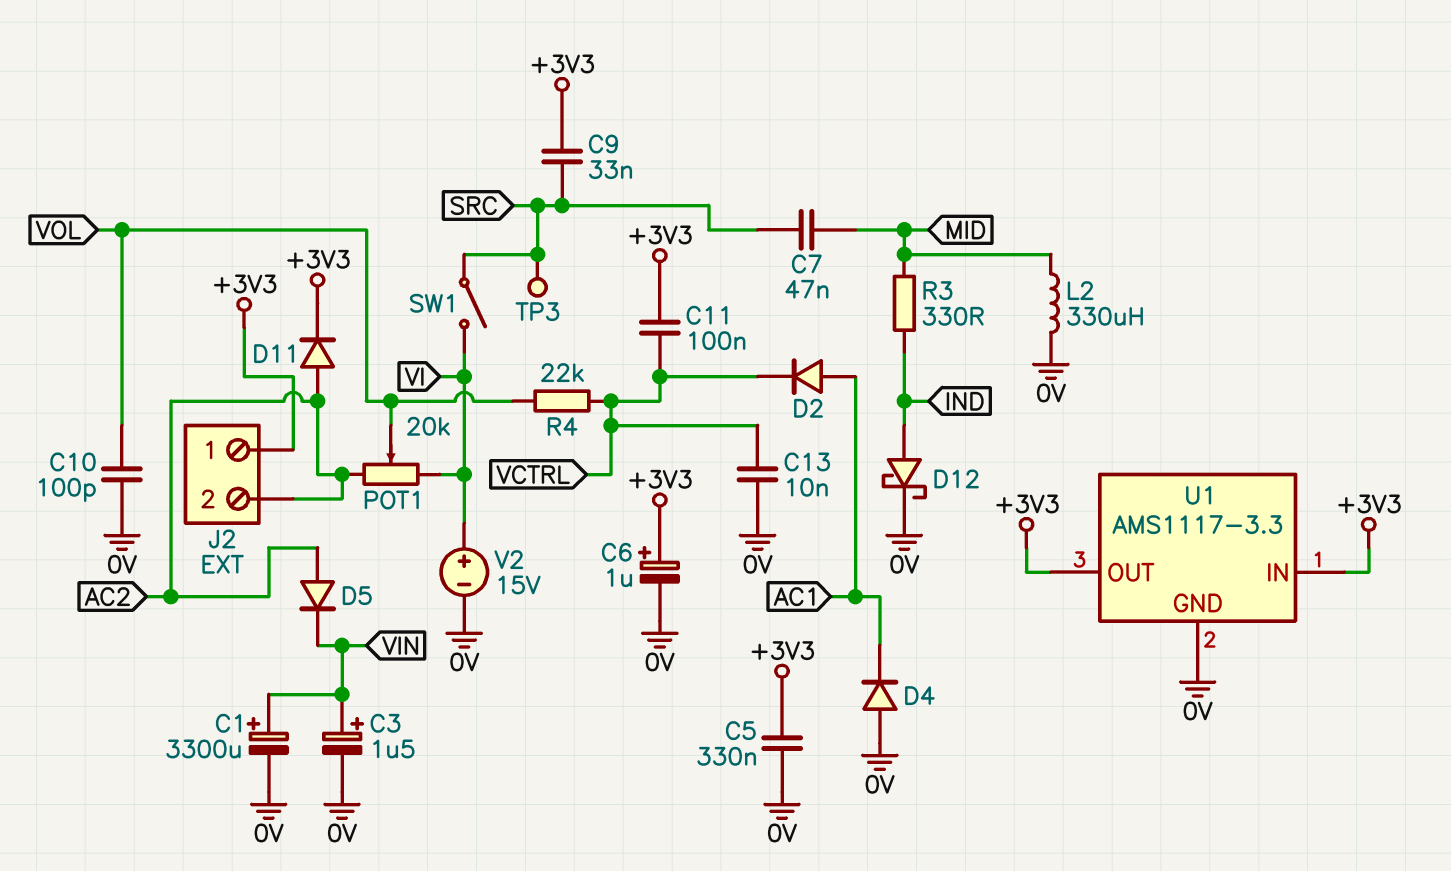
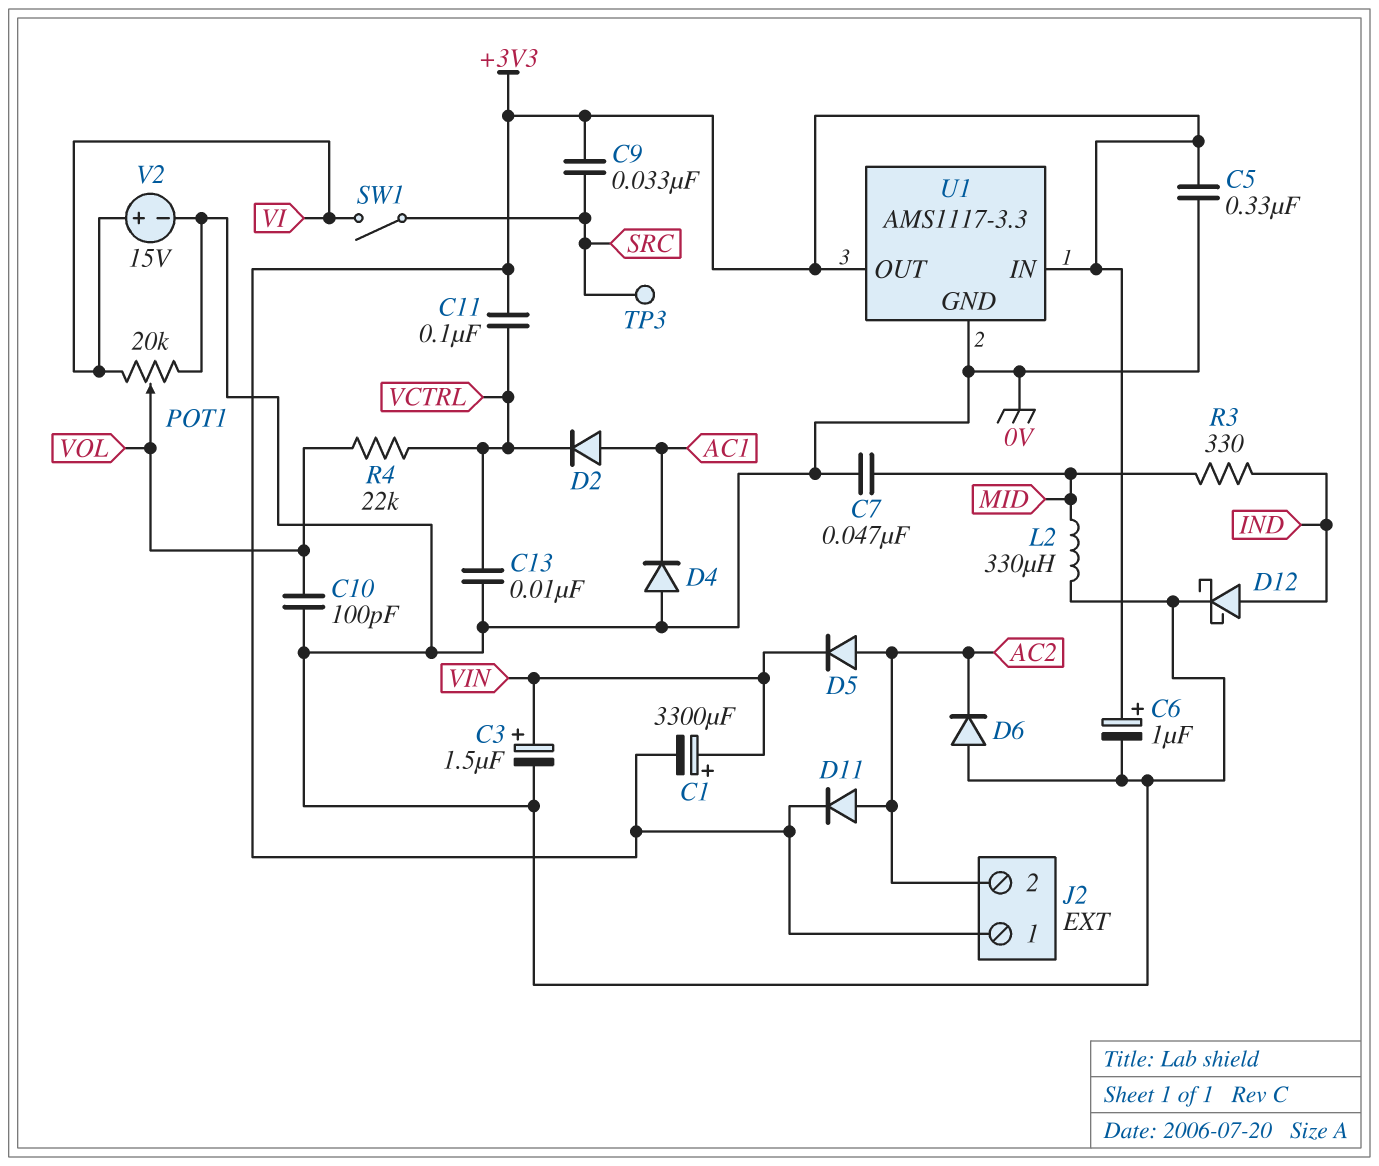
C1: 3300uF (plus VIN, minus 0V) -> 3300uF (plus VIN, minus +3V3)
C7: 47nF (MID, SRC) -> 47nF (0V, MID)
D6: none -> diode (A 0V, K AC2)
POT1: 20k (AC2, VI, wiper VOL) -> 20k (0V, VI, wiper VOL)

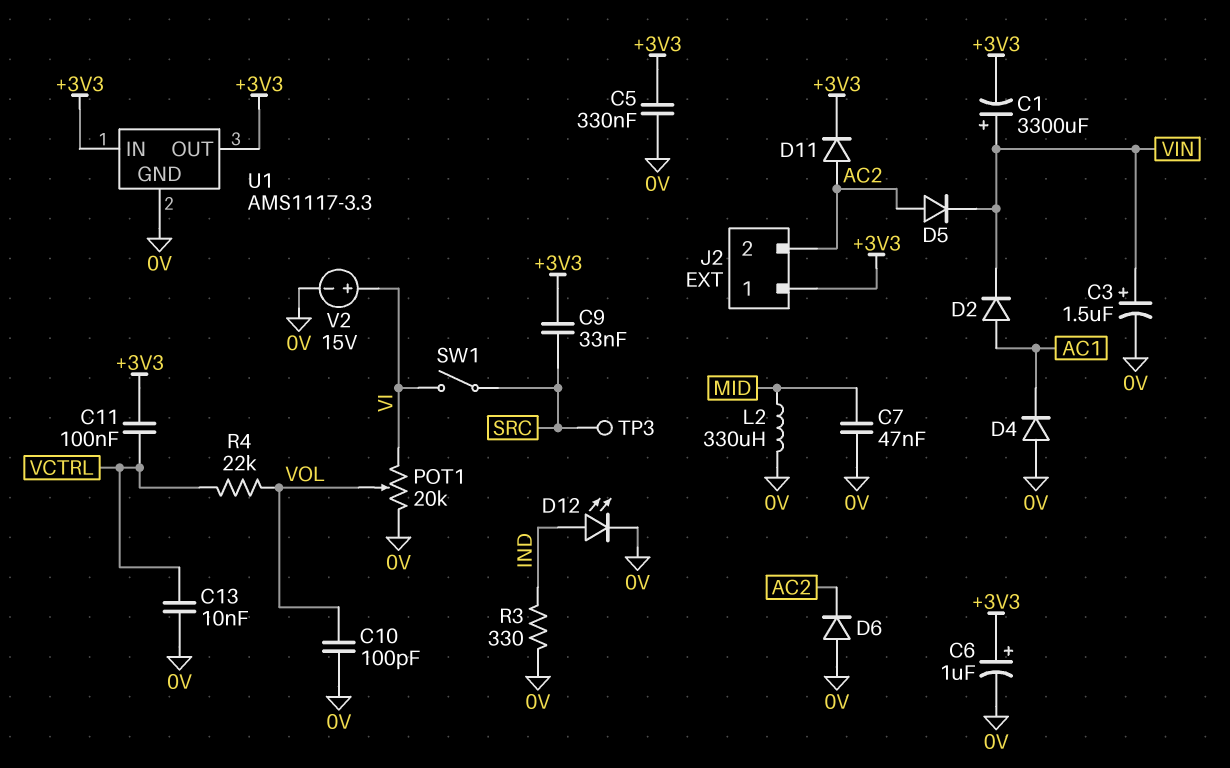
D2: diode (A AC1, K VCTRL) -> diode (A AC1, K VIN)
D12: schottky (A IND, K 0V) -> LED (A IND, K 0V)
R3: 330 (IND, MID) -> 330 (0V, IND)

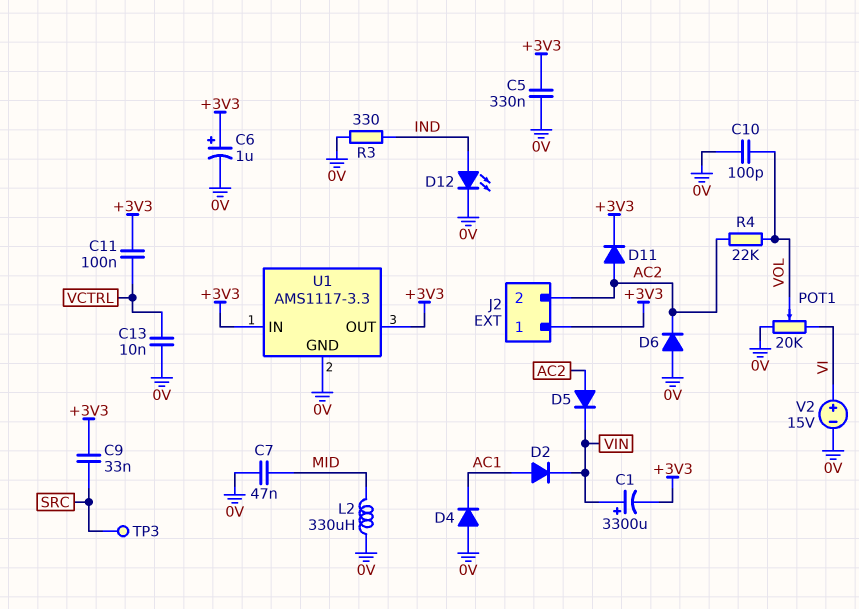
C3: 1.5uF (plus VIN, minus 0V) -> none
R4: 22k (VCTRL, VOL) -> 22k (AC2, VOL)
SW1: switch (SRC, VI) -> none

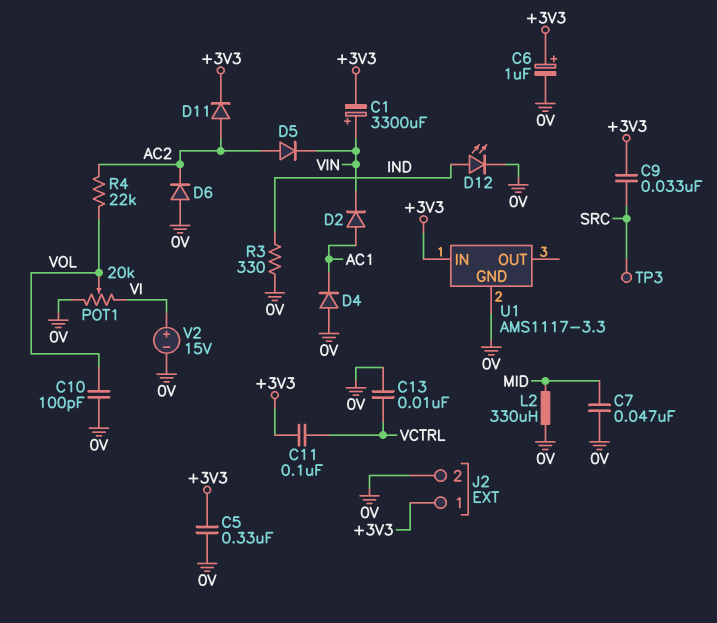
J2 pin 2: AC2 -> 0V
U1 pin OUT: +3V3 -> none

